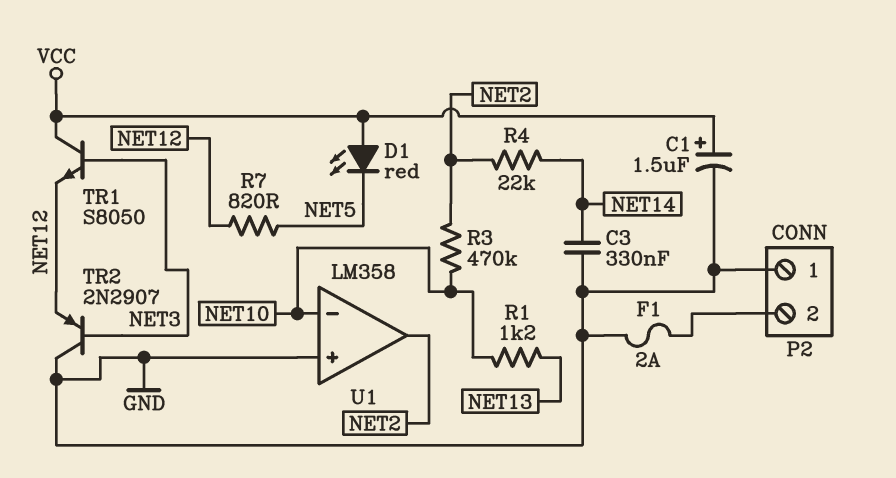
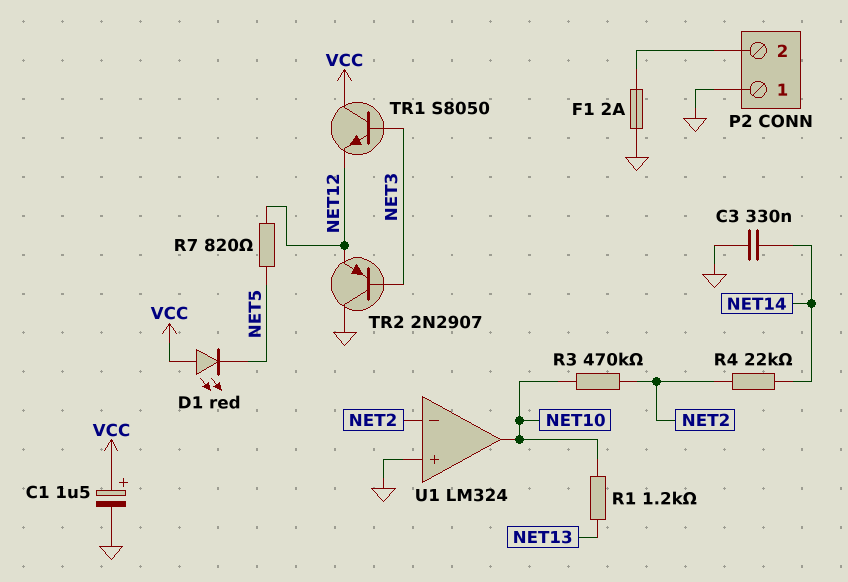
U1: LM358 -> LM324
U1 pin in-: NET10 -> NET2
U1 pin out: NET2 -> NET10

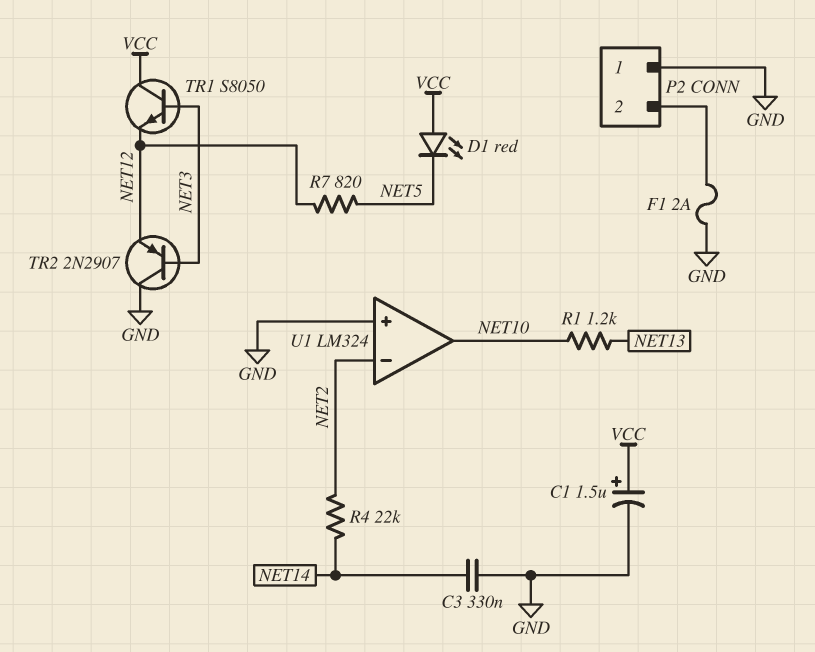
R3: 470k (NET2, NET10) -> none

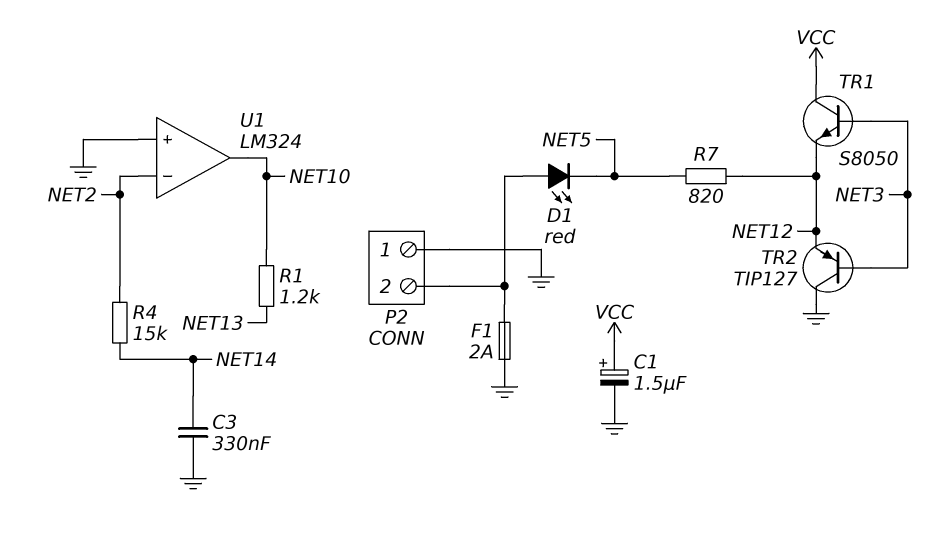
D1: LED red (A VCC, K NET5) -> LED red (A P2/2, K NET5)
R4: 22k (NET2, NET14) -> 15k (NET2, NET14)
TR2: PNP 2N2907 (B NET3, C GND, E NET12) -> PNP TIP127 (B NET3, C GND, E NET12)

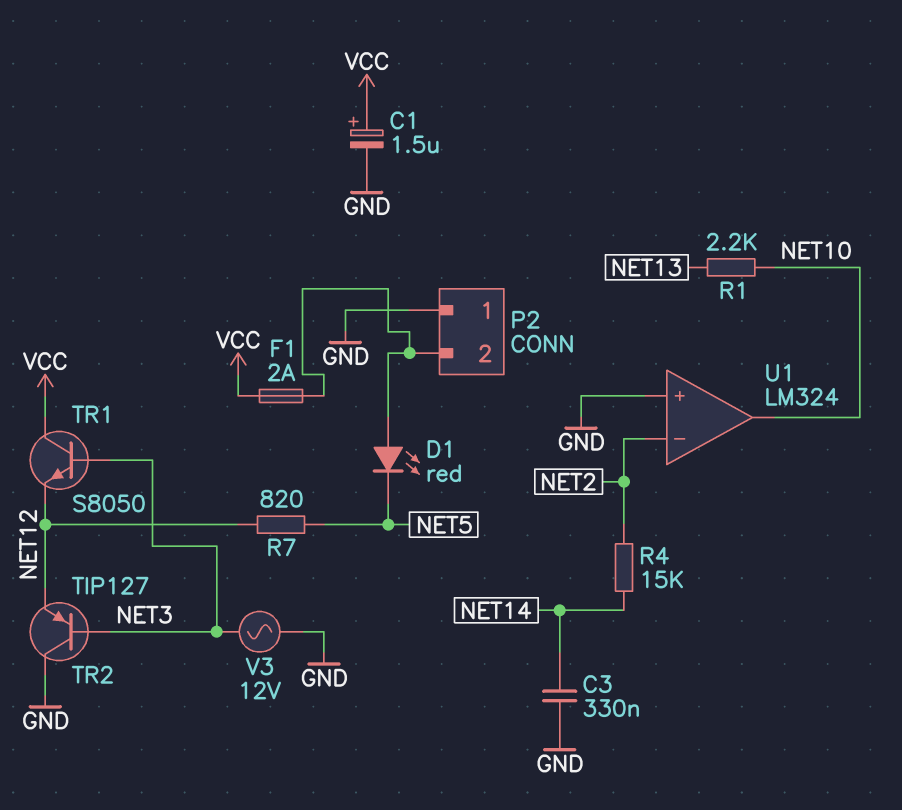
F1: 2A (GND, P2/2) -> 2A (P2/2, VCC)
R1: 1.2k (NET10, NET13) -> 2.2k (NET10, NET13)
V3: none -> AC 12V (GND, NET3)

